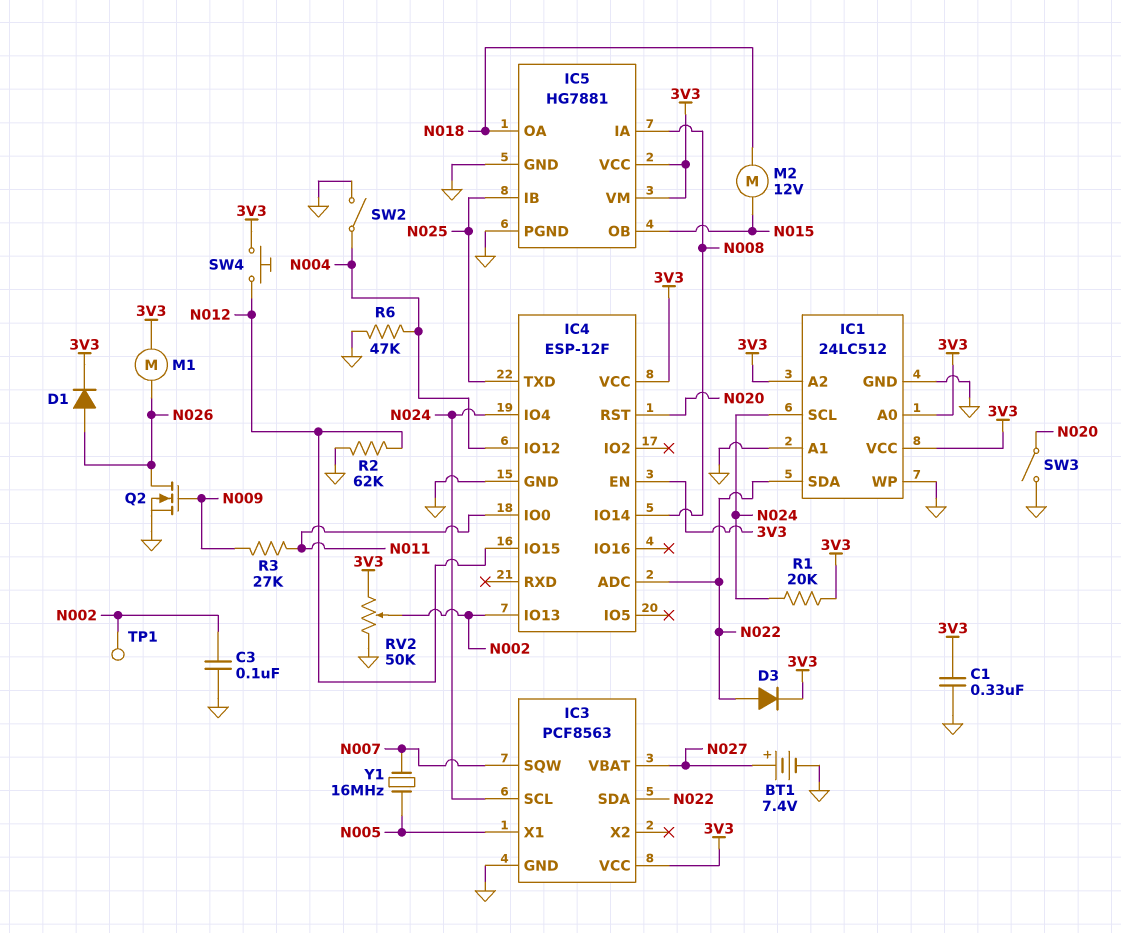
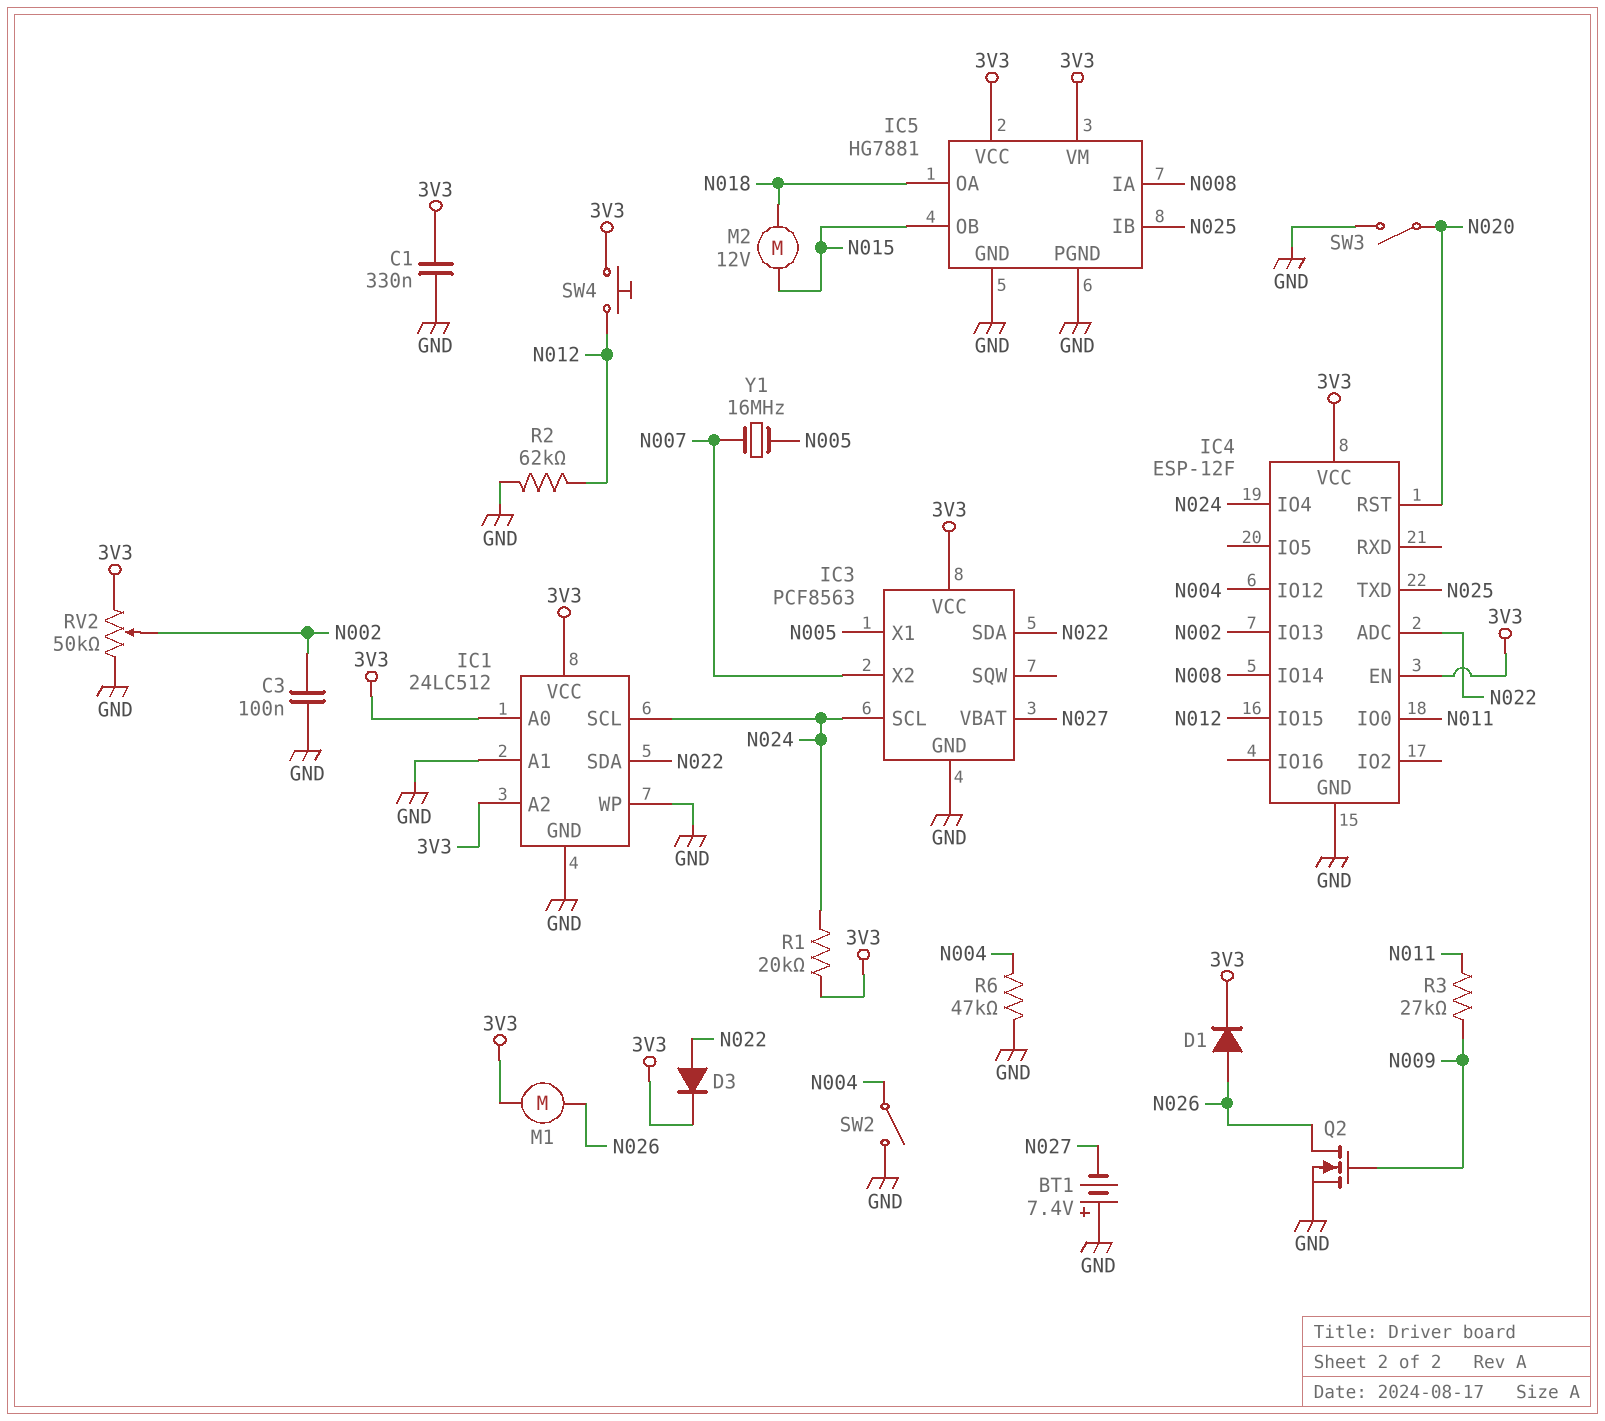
BT1: 7.4V (plus N027, minus GND) -> 7.4V (plus GND, minus N027)
IC3 pin SQW: N007 -> none
IC3 pin X2: none -> N007
TP1: test point (N002) -> none

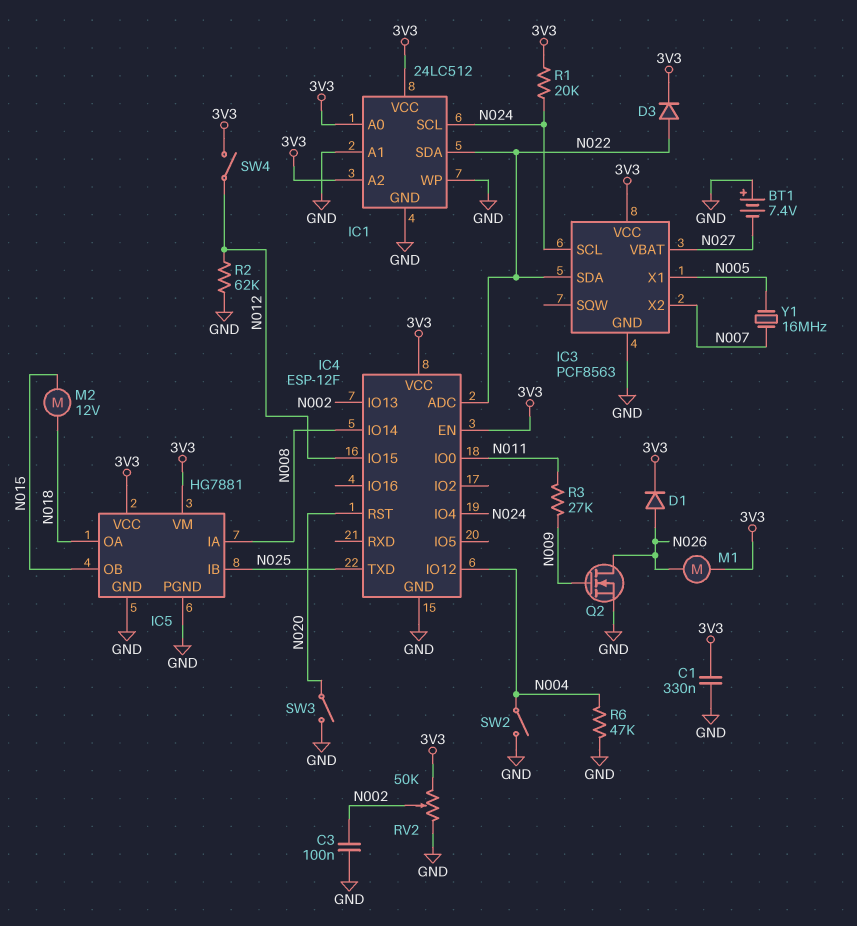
SW4: button (3V3, N012) -> switch (3V3, N012)

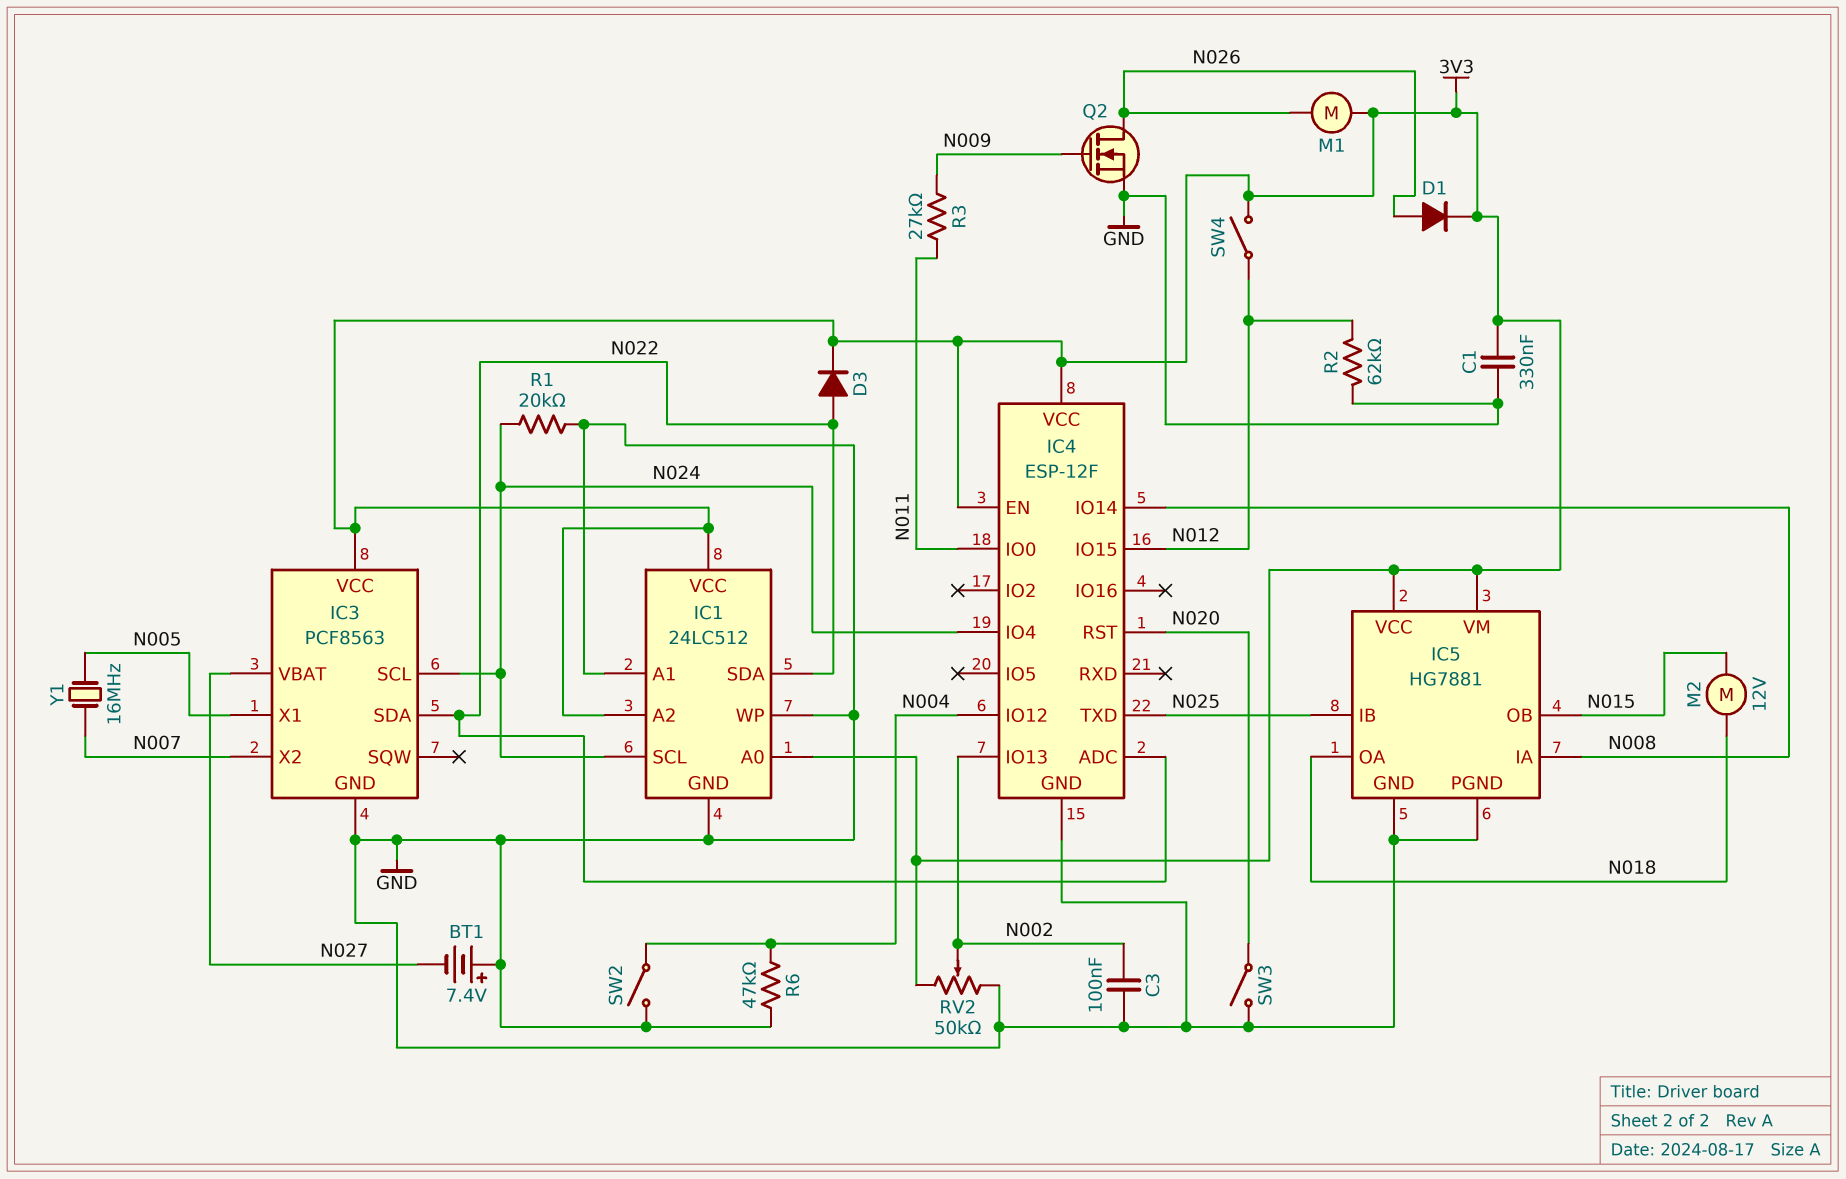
R1: 20k (3V3, N024) -> 20k (GND, N024)

